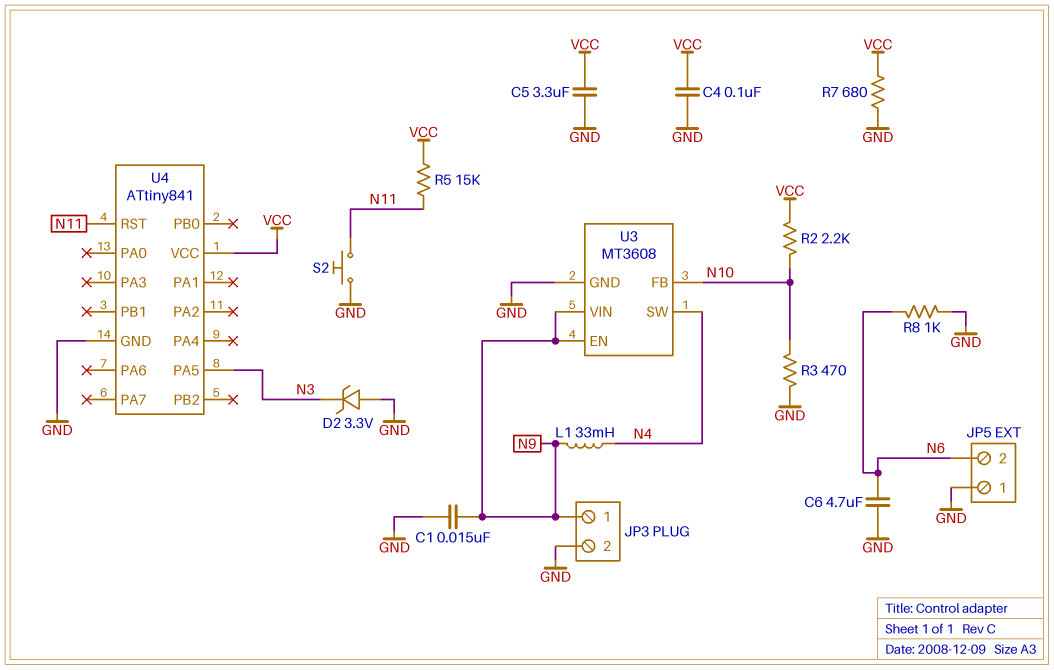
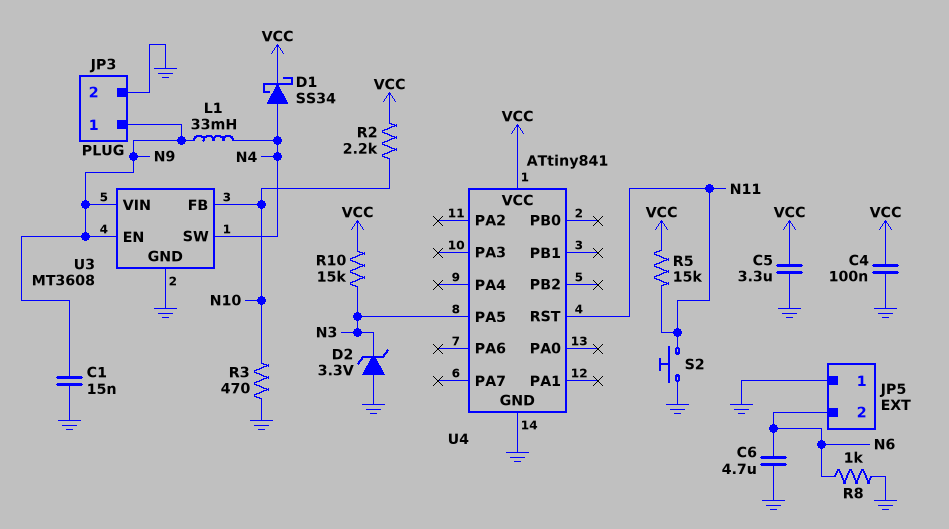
D1: none -> schottky SS34 (A N4, K VCC)
R7: 680 (GND, VCC) -> none
R10: none -> 15k (N3, VCC)

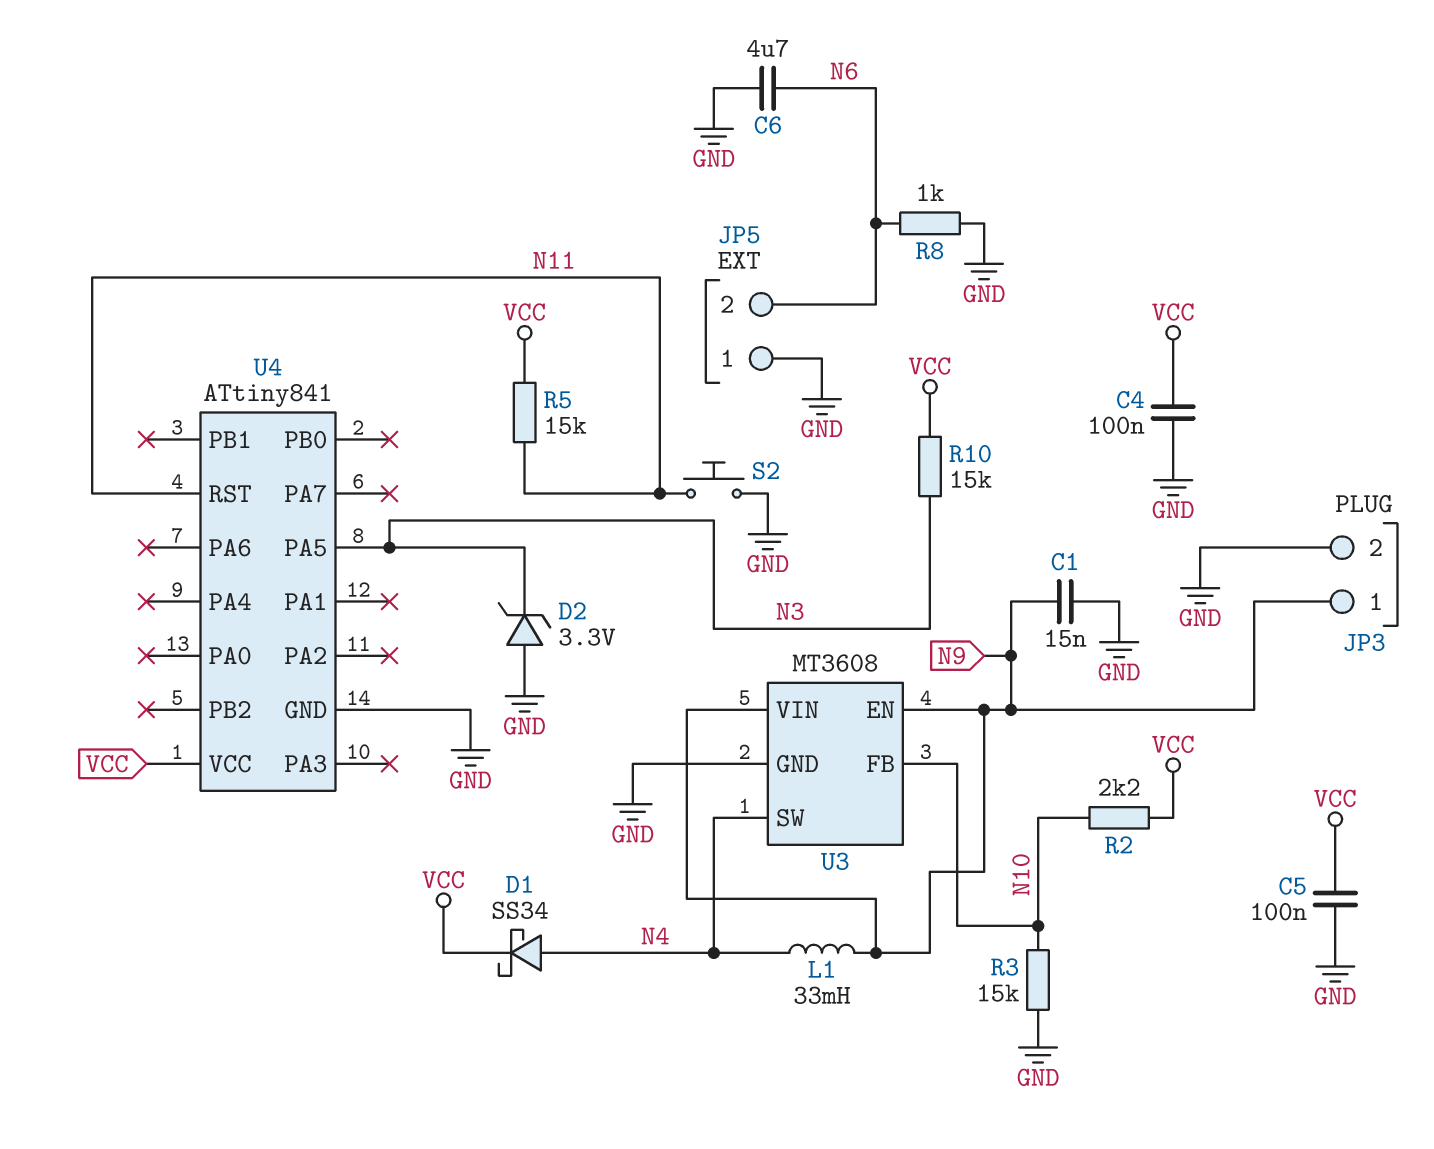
C5: 3.3uF (GND, VCC) -> 100nF (GND, VCC)
R3: 470 (GND, N10) -> 15k (GND, N10)

